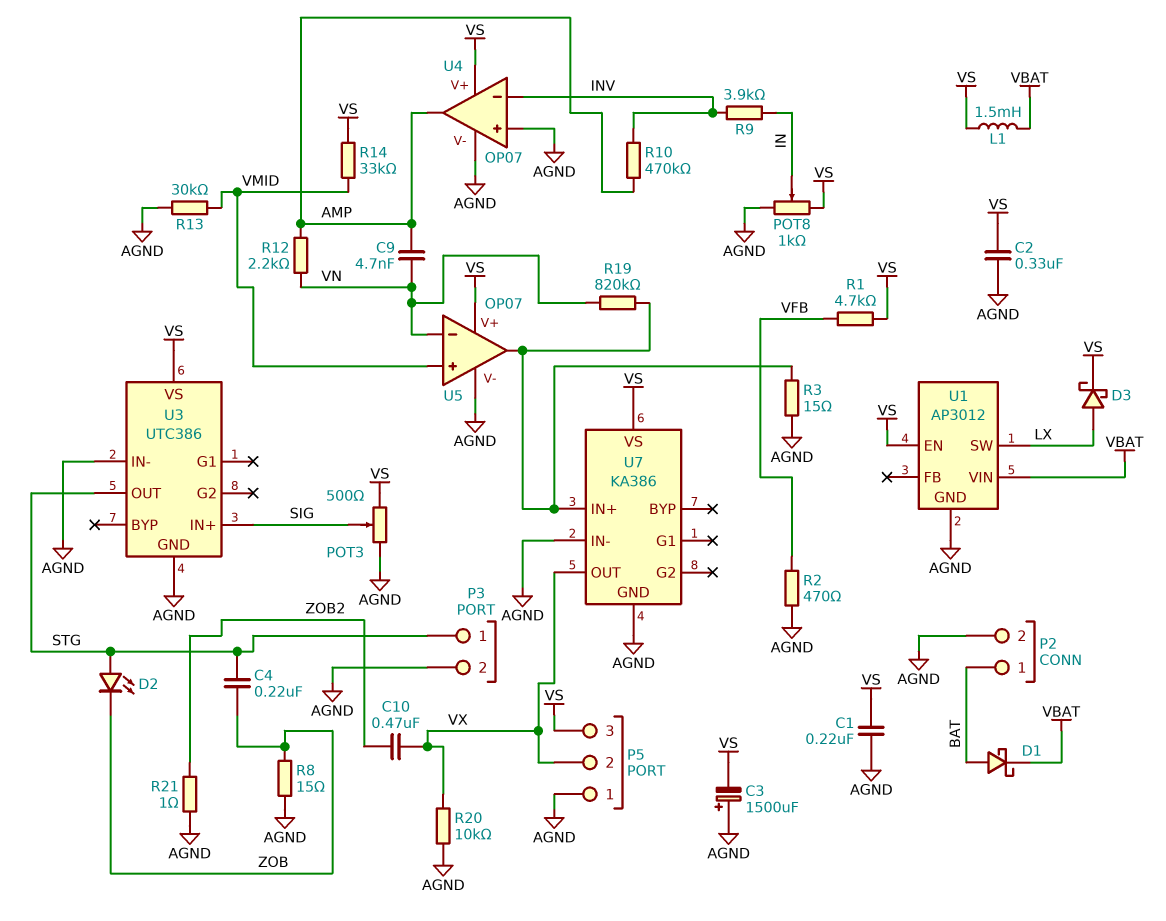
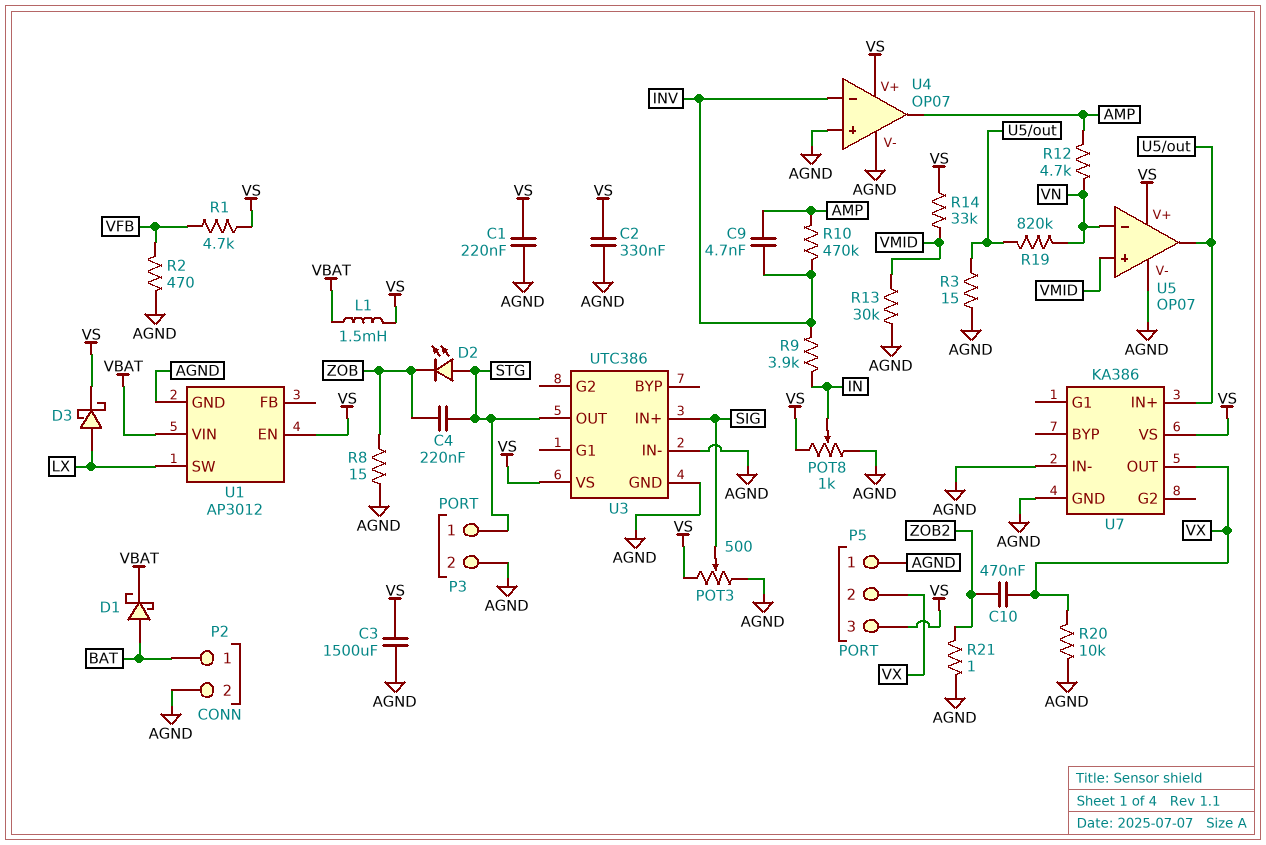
C3: 1500uF (plus AGND, minus VS) -> 1500uF (AGND, VS)
C9: 4.7nF (AMP, VN) -> 4.7nF (AMP, INV)
R12: 2.2k (AMP, VN) -> 4.7k (AMP, VN)

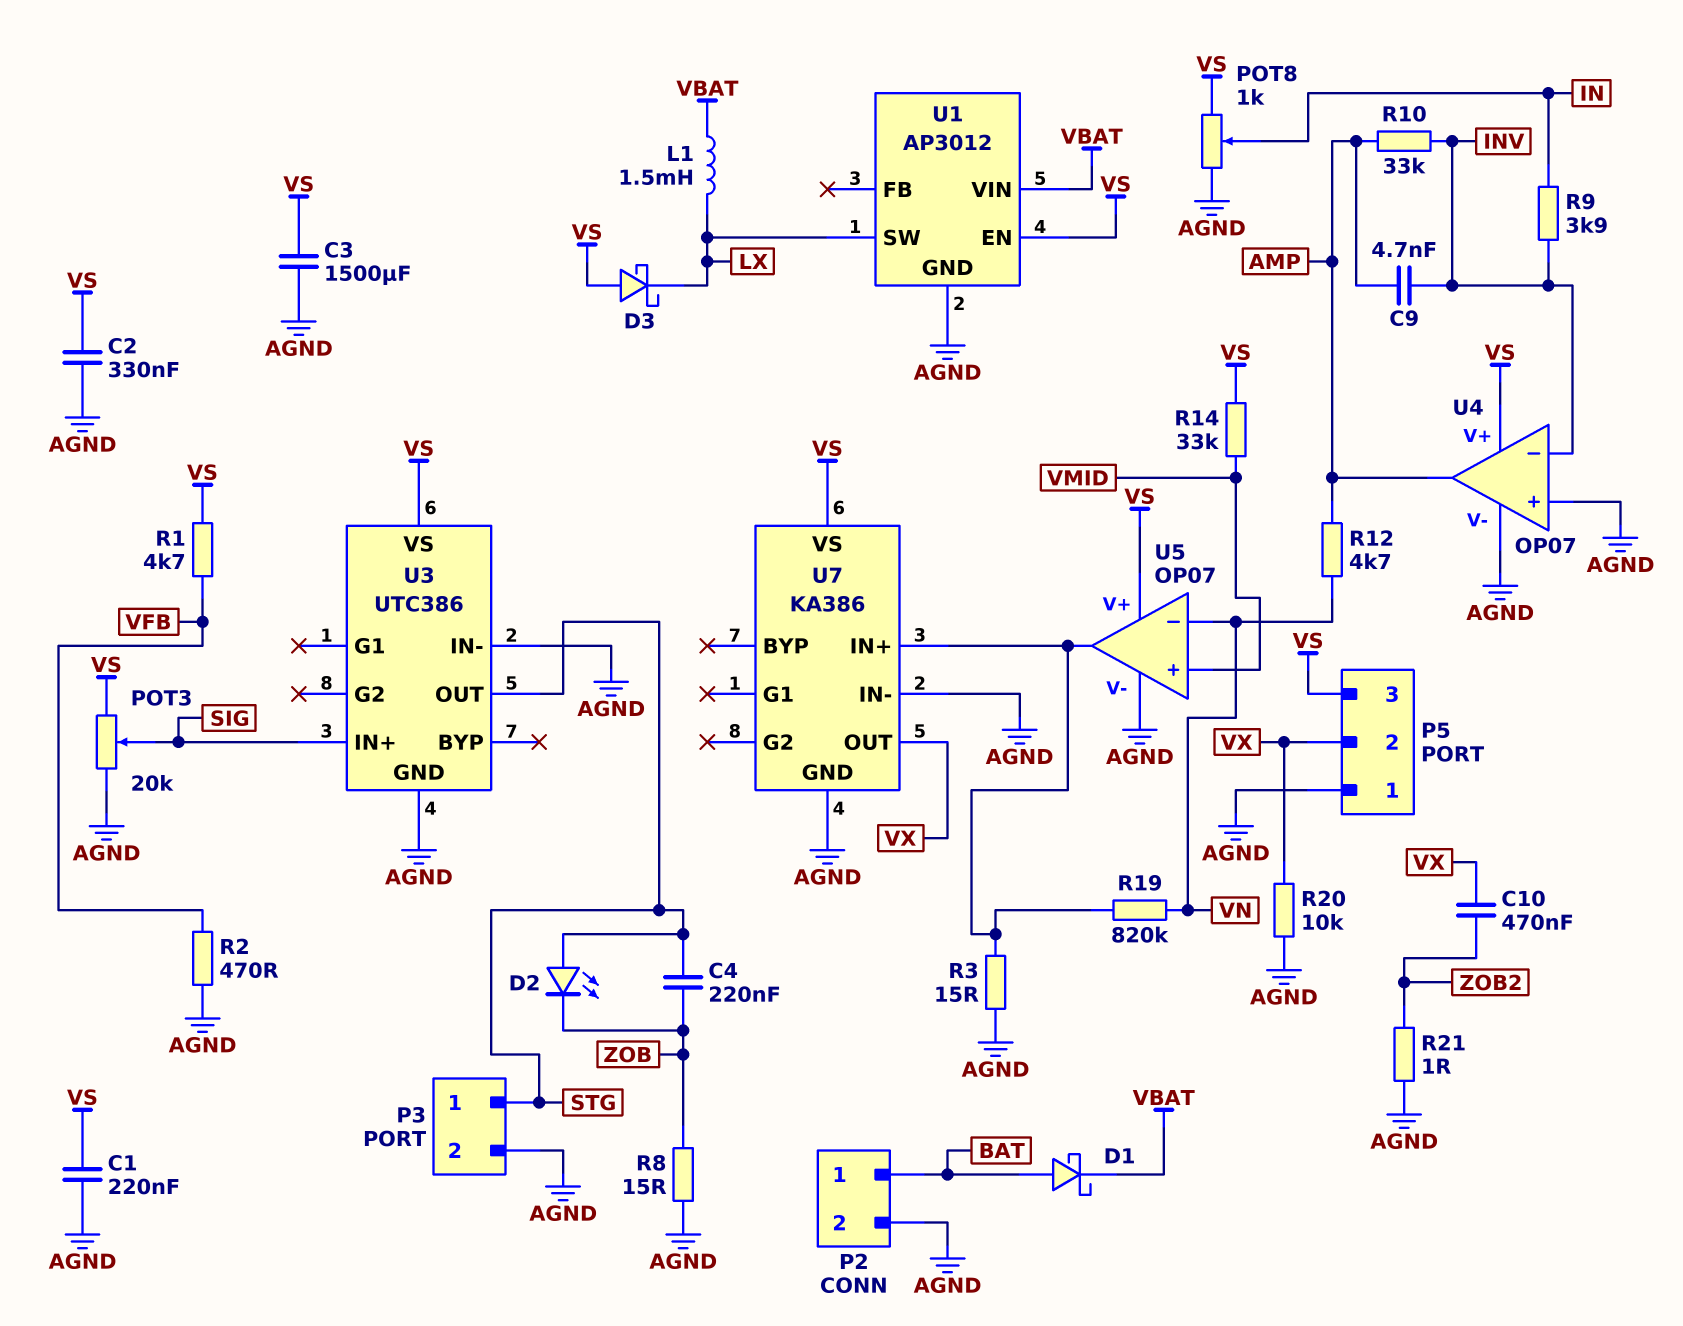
D3: schottky (A LX, K VS) -> schottky (A VS, K LX)
L1: 1.5mH (VBAT, VS) -> 1.5mH (LX, VBAT)
POT3: 500 (AGND, VS, wiper SIG) -> 20k (AGND, VS, wiper SIG)
R10: 470k (AMP, INV) -> 33k (AMP, INV)
R13: 30k (AGND, VMID) -> none

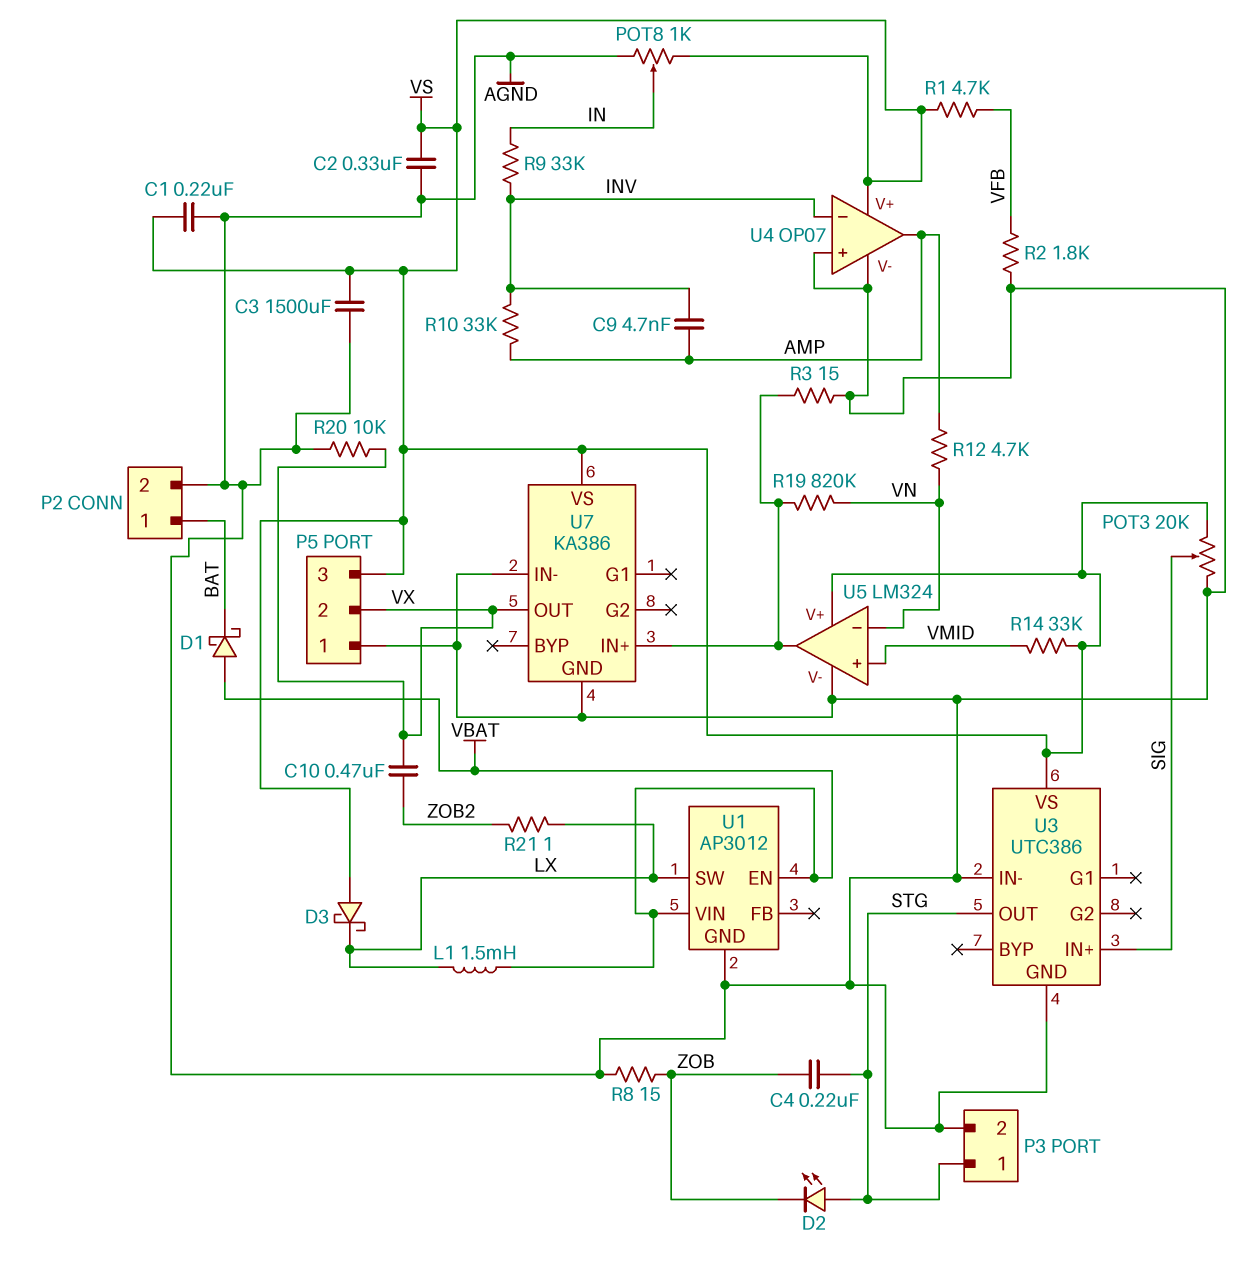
D1: schottky (A BAT, K VBAT) -> schottky (A VBAT, K BAT)
R2: 470 (AGND, VFB) -> 1.8k (AGND, VFB)
R9: 3.9k (IN, INV) -> 33k (IN, INV)
R21: 1 (AGND, ZOB2) -> 1 (LX, ZOB2)
U1 pin EN: VS -> VBAT
U5: OP07 -> LM324

